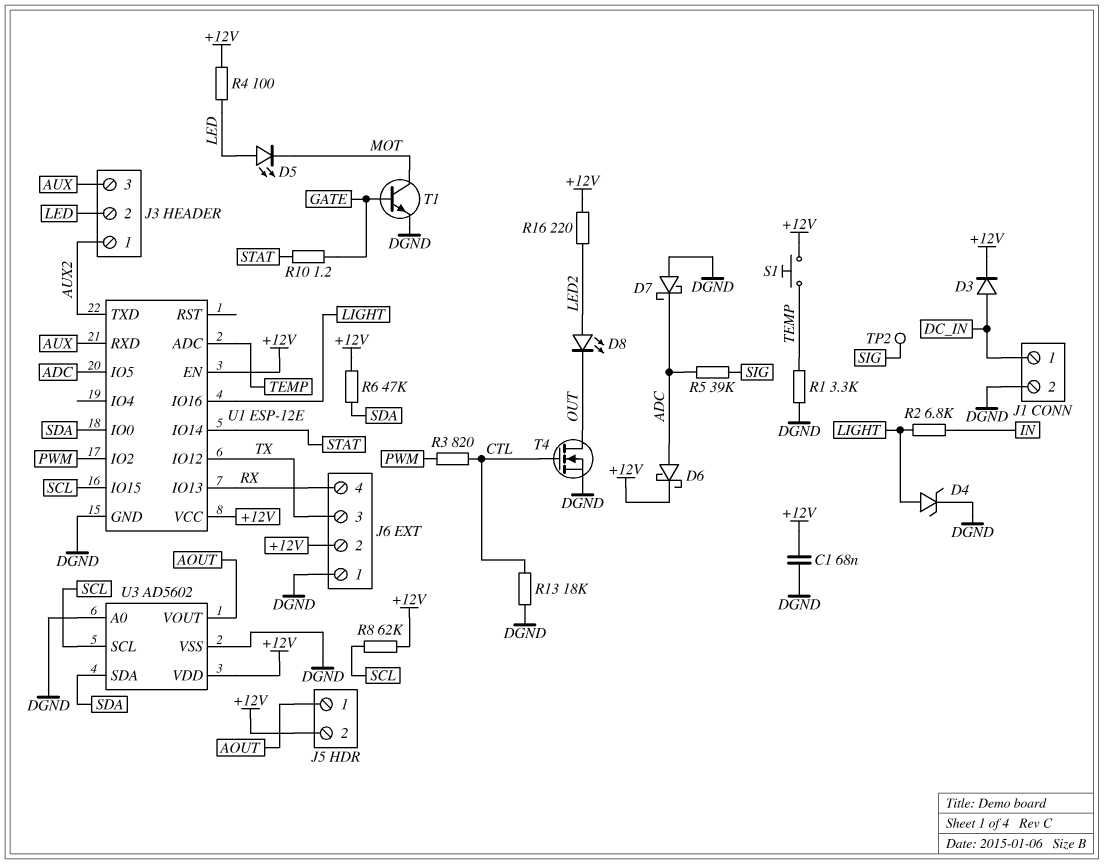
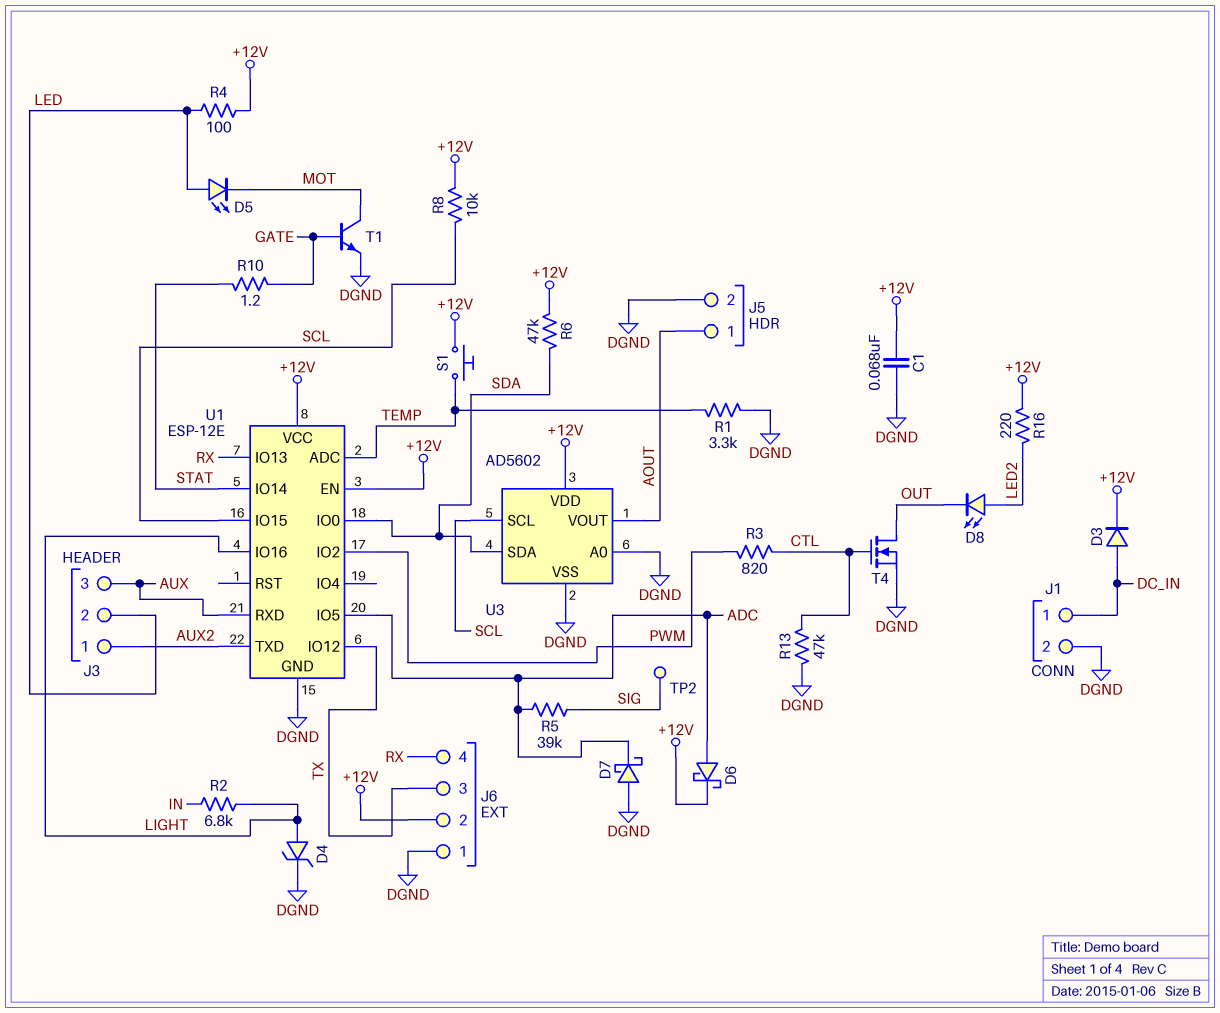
J5 pin 2: +12V -> DGND
R8: 62k (+12V, SCL) -> 10k (+12V, SCL)
R13: 18k (CTL, DGND) -> 47k (CTL, DGND)

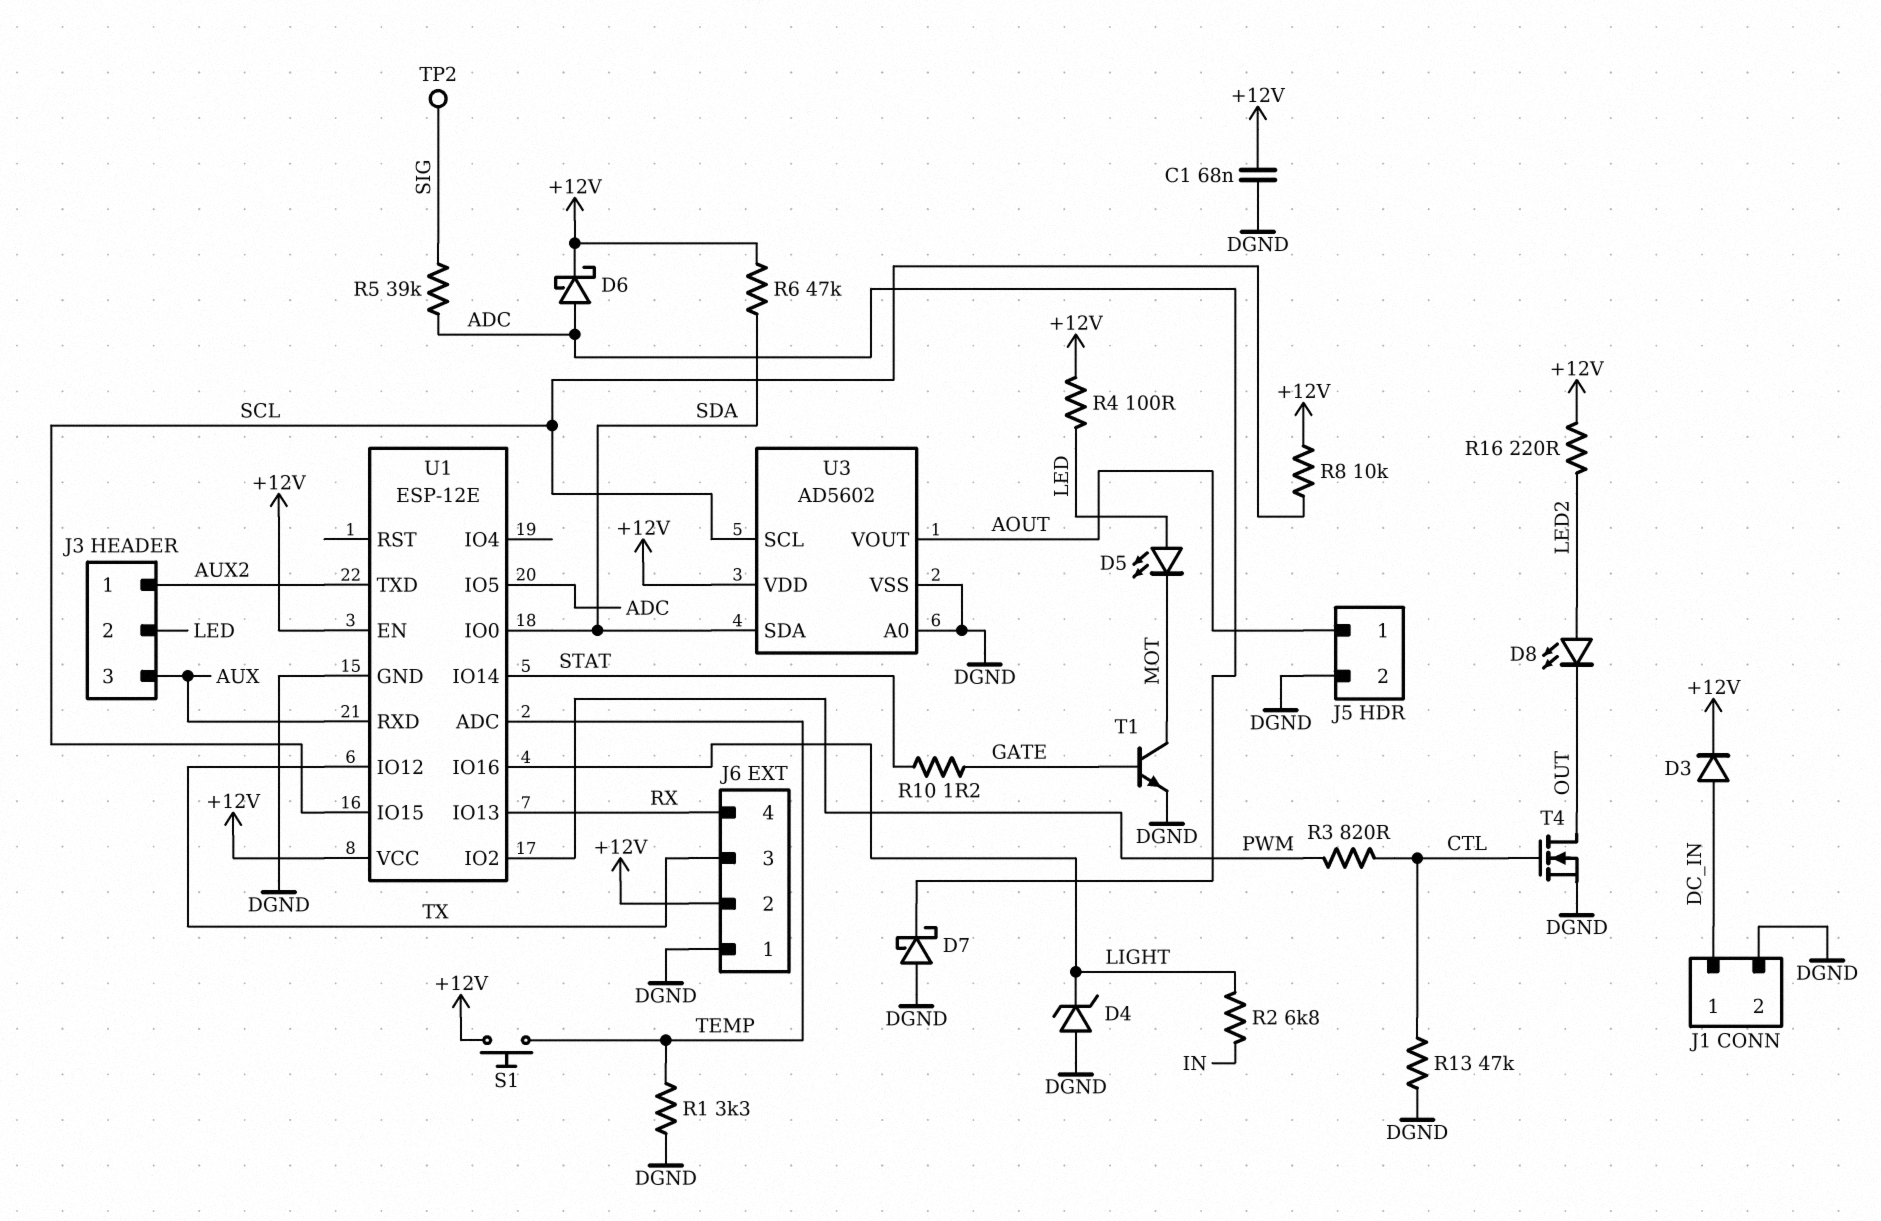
D4: zener (A LIGHT, K DGND) -> zener (A DGND, K LIGHT)

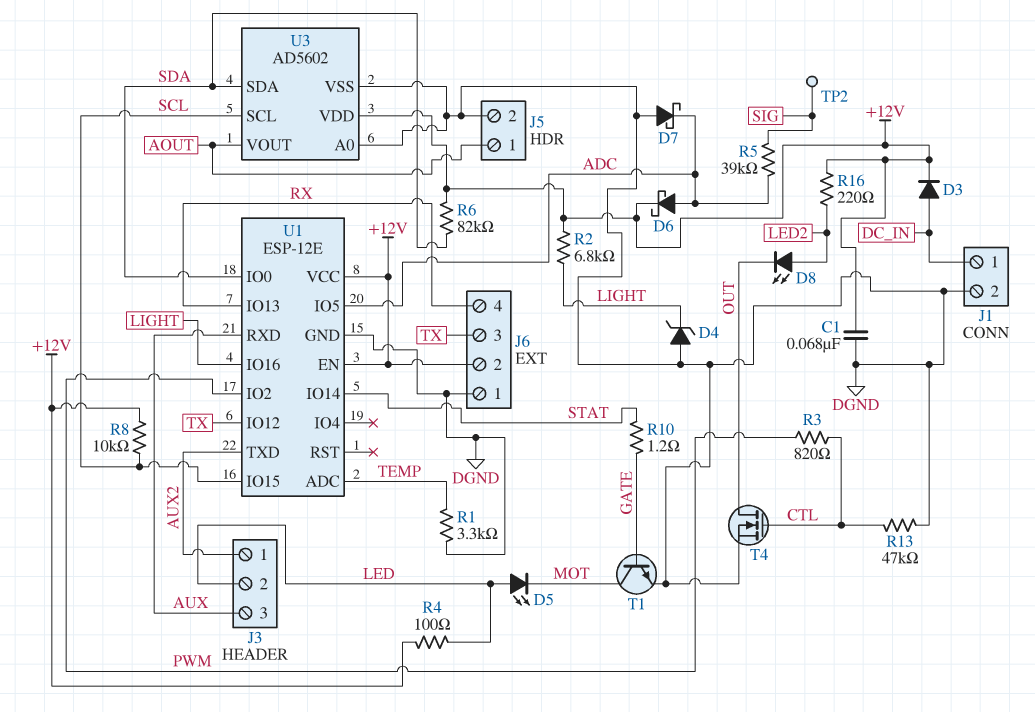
R2: 6.8k (IN, LIGHT) -> 6.8k (+12V, LIGHT)
R6: 47k (+12V, SDA) -> 82k (+12V, SDA)
S1: button (+12V, TEMP) -> none

